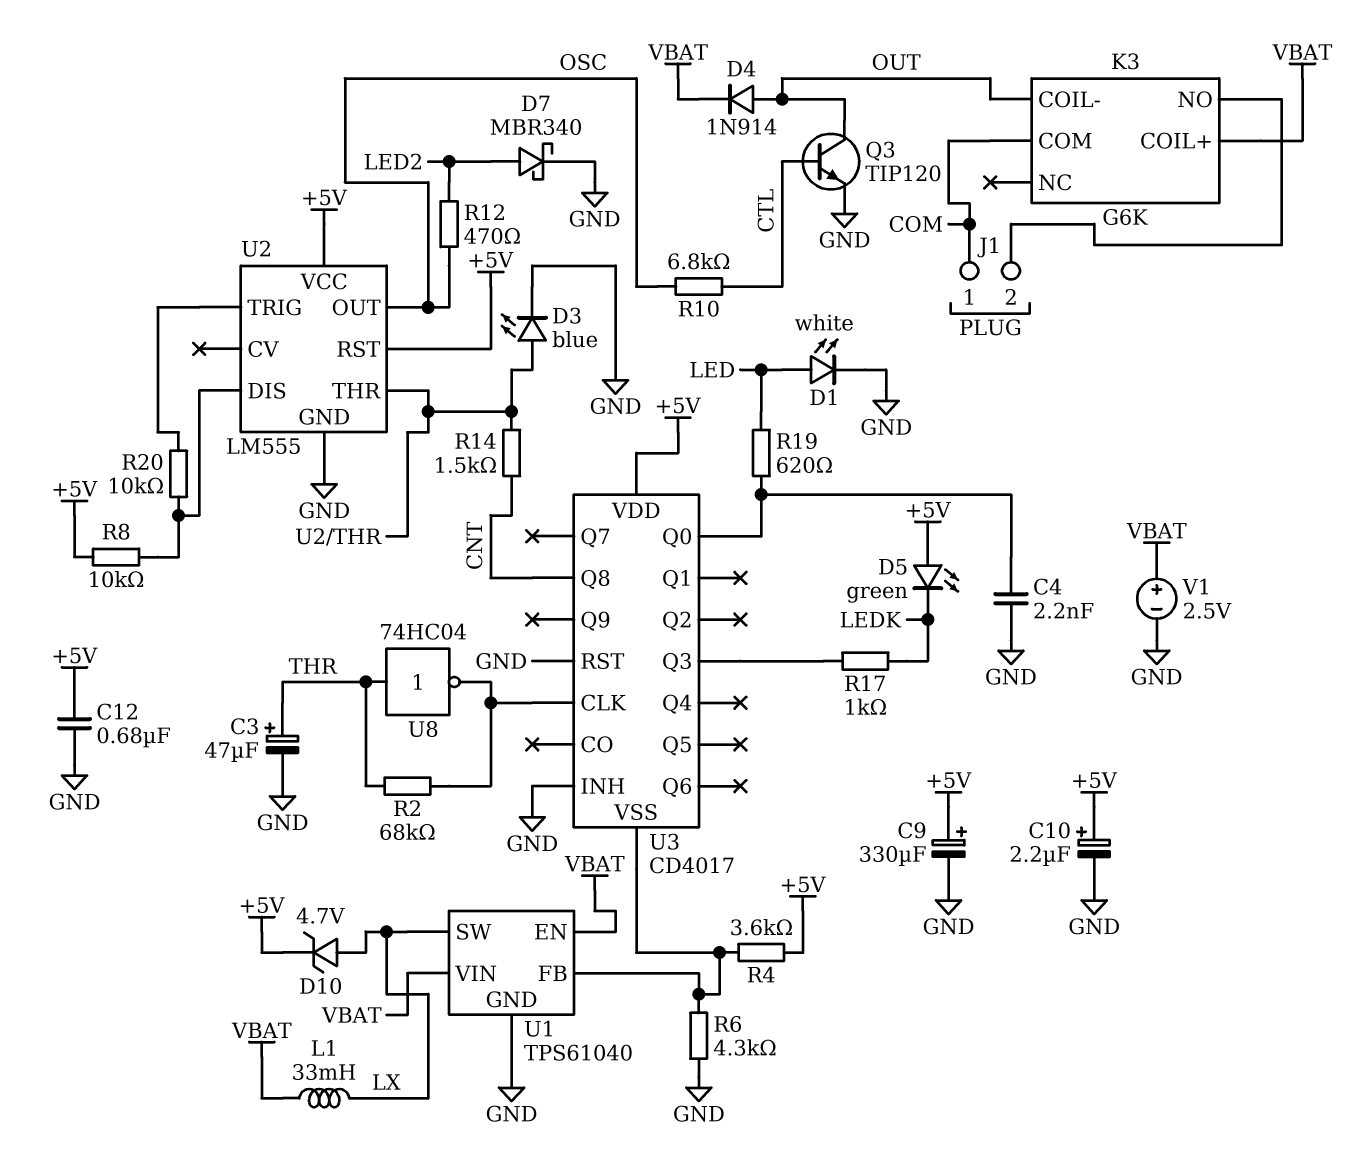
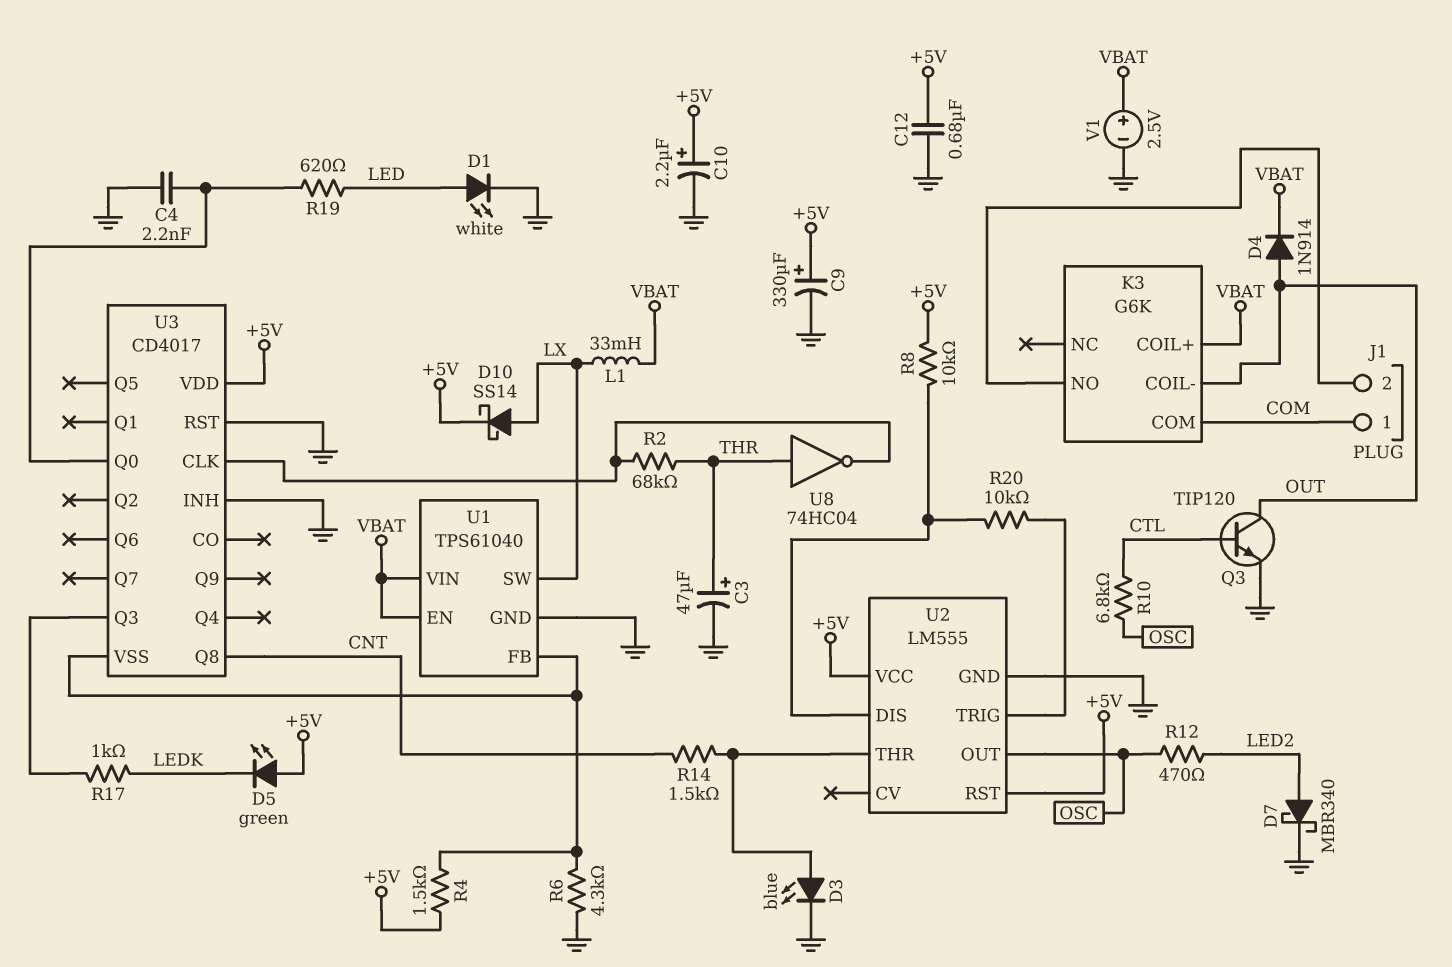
D10: zener 4.7V (A LX, K +5V) -> schottky SS14 (A LX, K +5V)
R4: 3.6k (+5V, U1/FB) -> 1.5k (+5V, U1/FB)

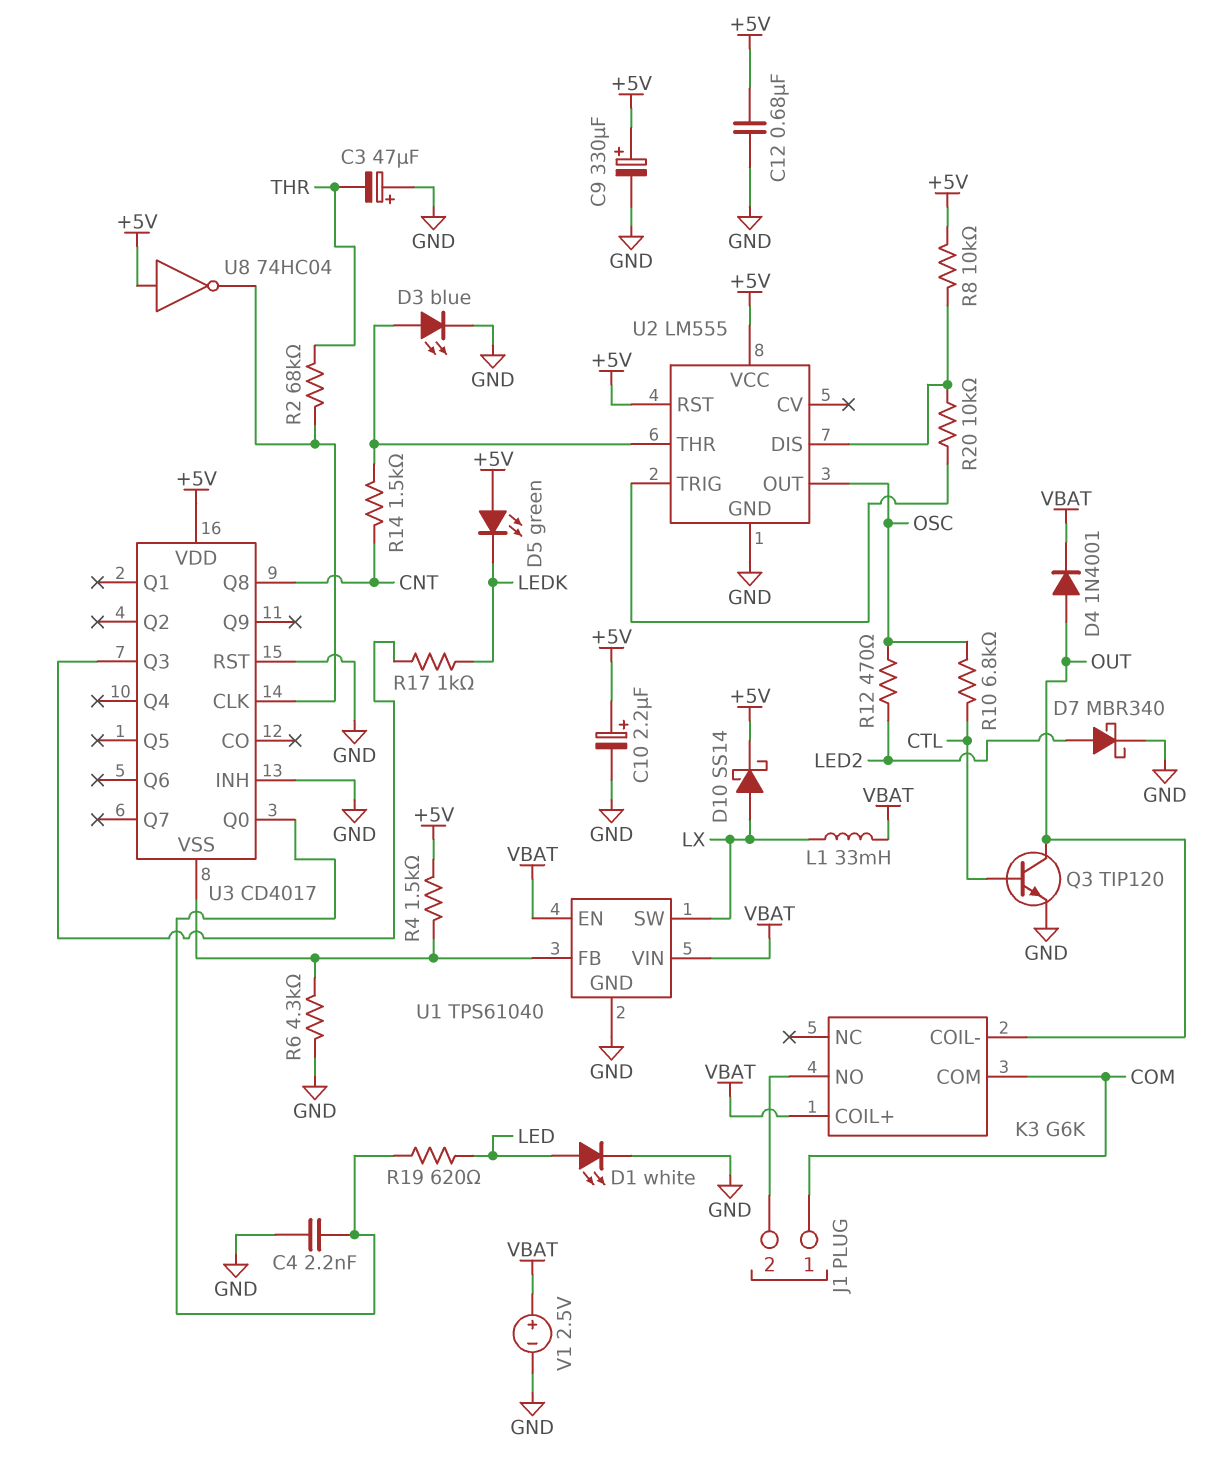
C3: 47uF (plus THR, minus GND) -> 47uF (plus GND, minus THR)
D4: diode 1N914 (A OUT, K VBAT) -> diode 1N4001 (A OUT, K VBAT)
U8: NOT 74HC04 (in THR, out U3/CLK) -> NOT 74HC04 (in +5V, out U3/CLK)

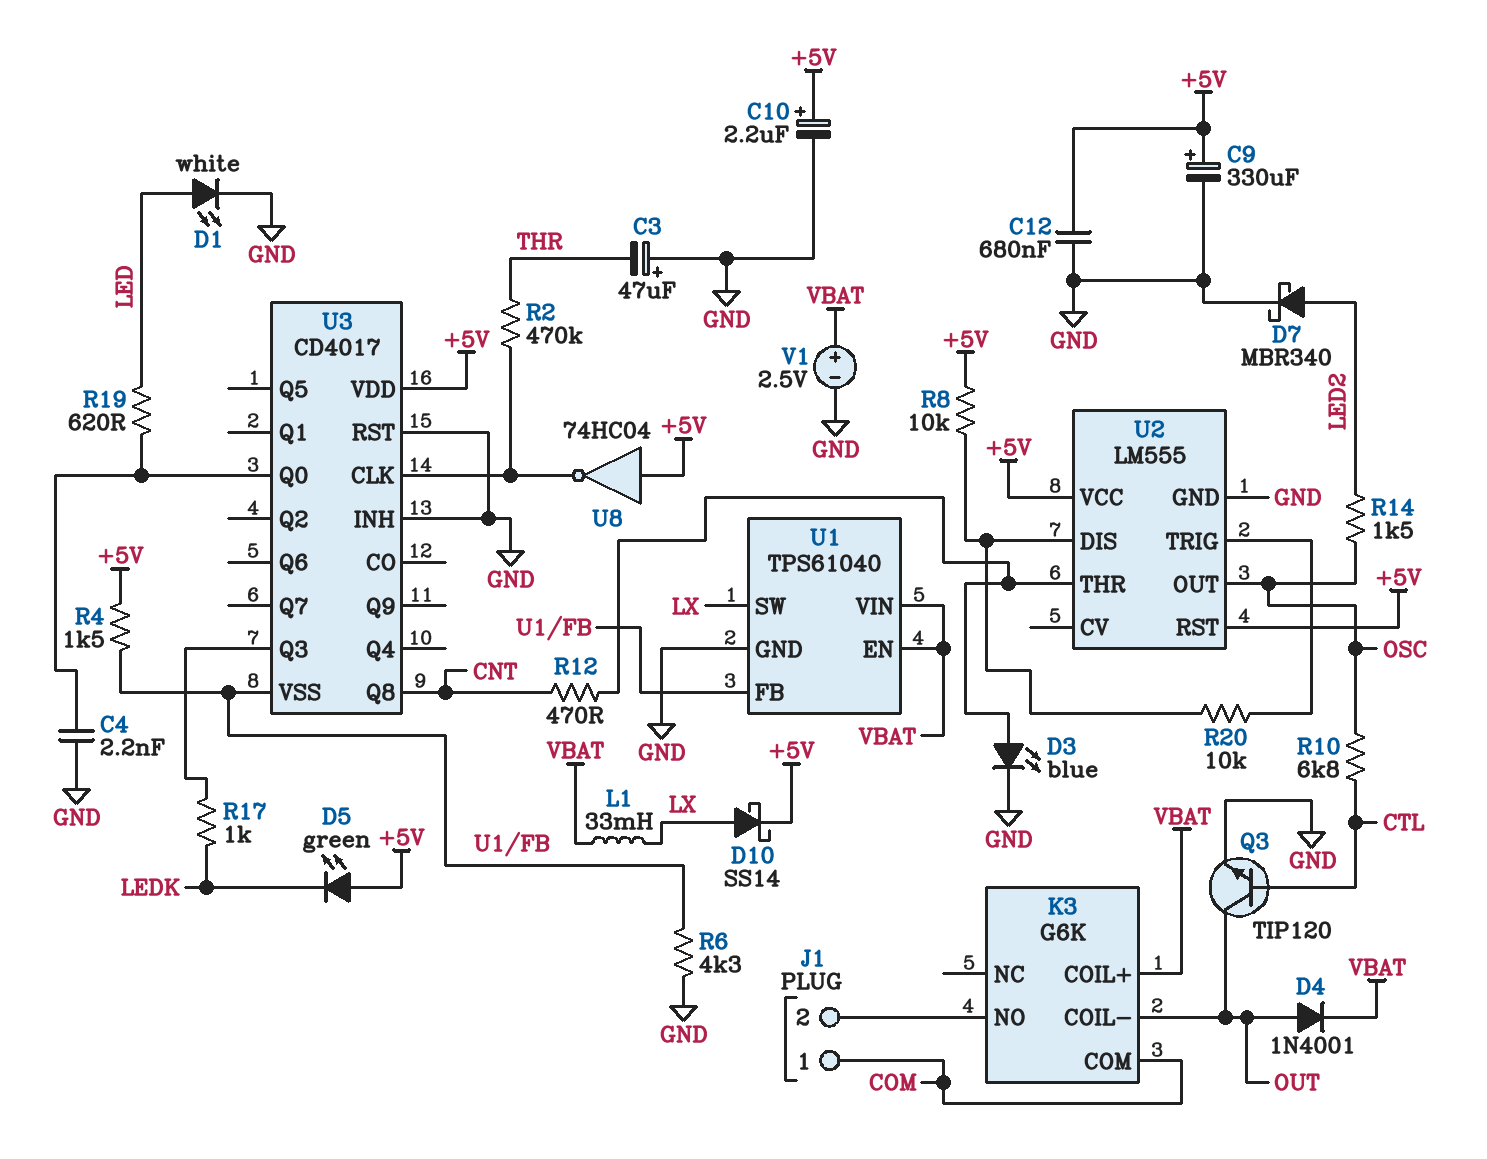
R2: 68k (THR, U3/CLK) -> 470k (THR, U3/CLK)
R12: 470 (LED2, OSC) -> 470 (CNT, U2/THR)
R14: 1.5k (CNT, U2/THR) -> 1.5k (LED2, OSC)

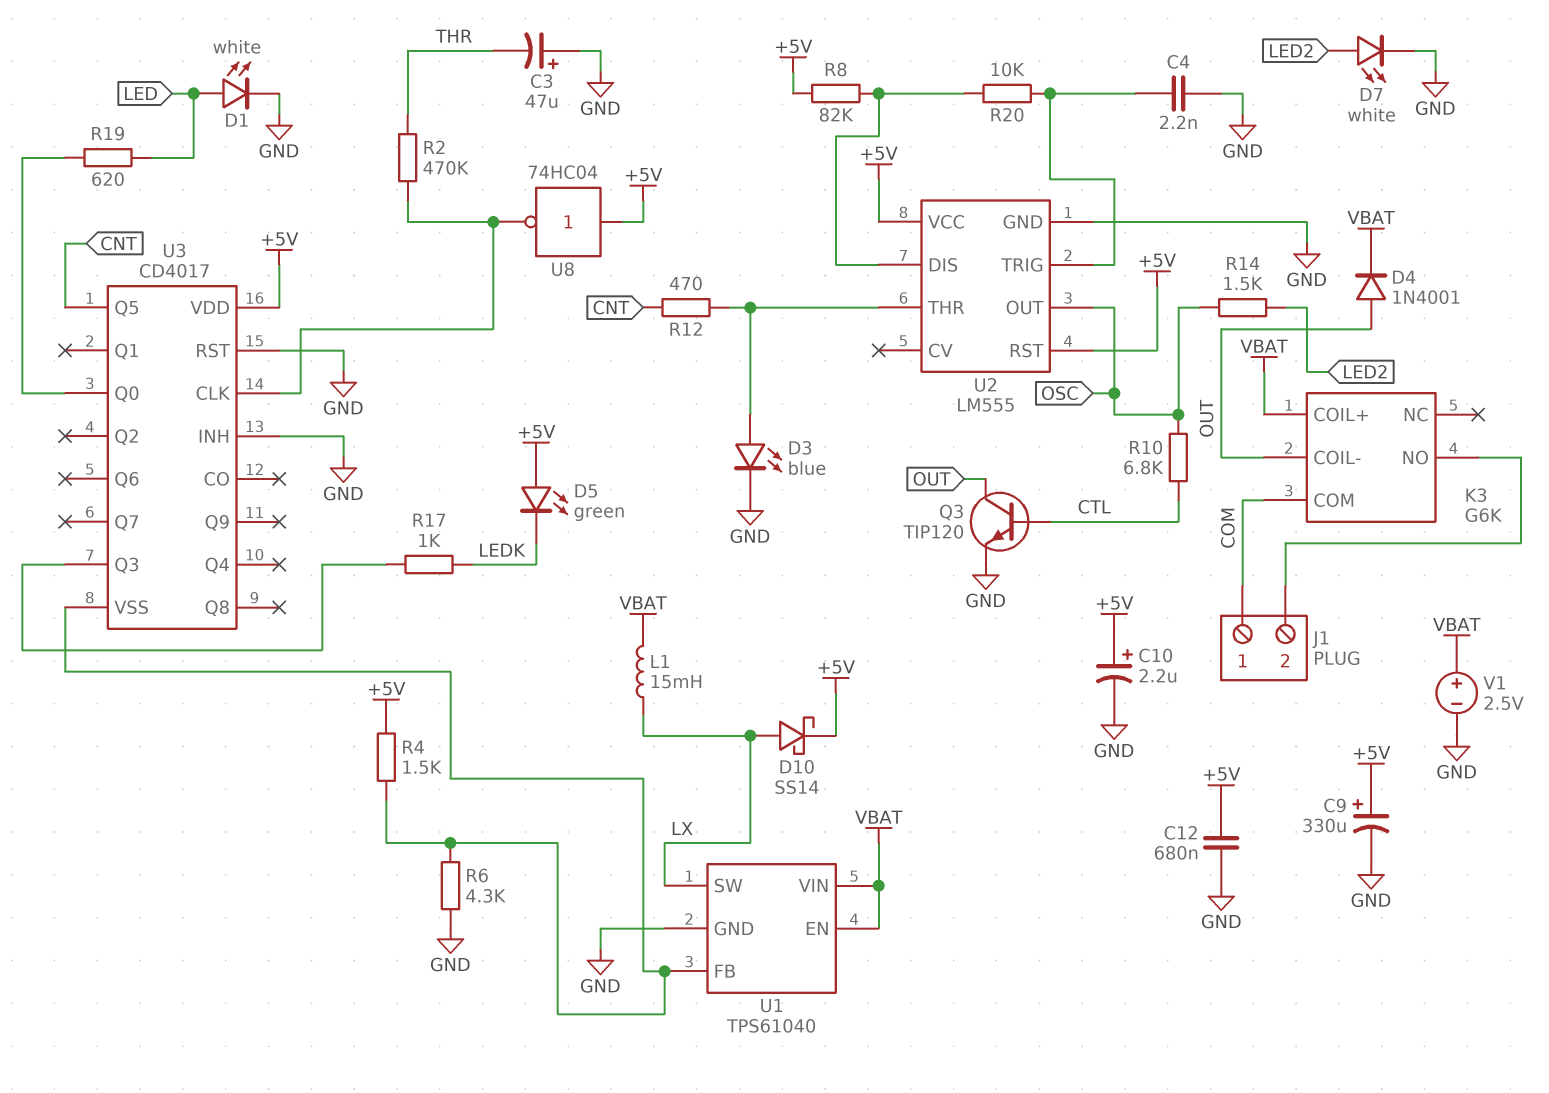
C4: 2.2nF (GND, U3/Q0) -> 2.2nF (GND, U2/TRIG)
D7: schottky MBR340 (A LED2, K GND) -> LED white (A LED2, K GND)
L1: 33mH (LX, VBAT) -> 15mH (LX, VBAT)
R8: 10k (+5V, U2/DIS) -> 82k (+5V, U2/DIS)
U3 pin Q5: none -> CNT
U3 pin Q8: CNT -> none

